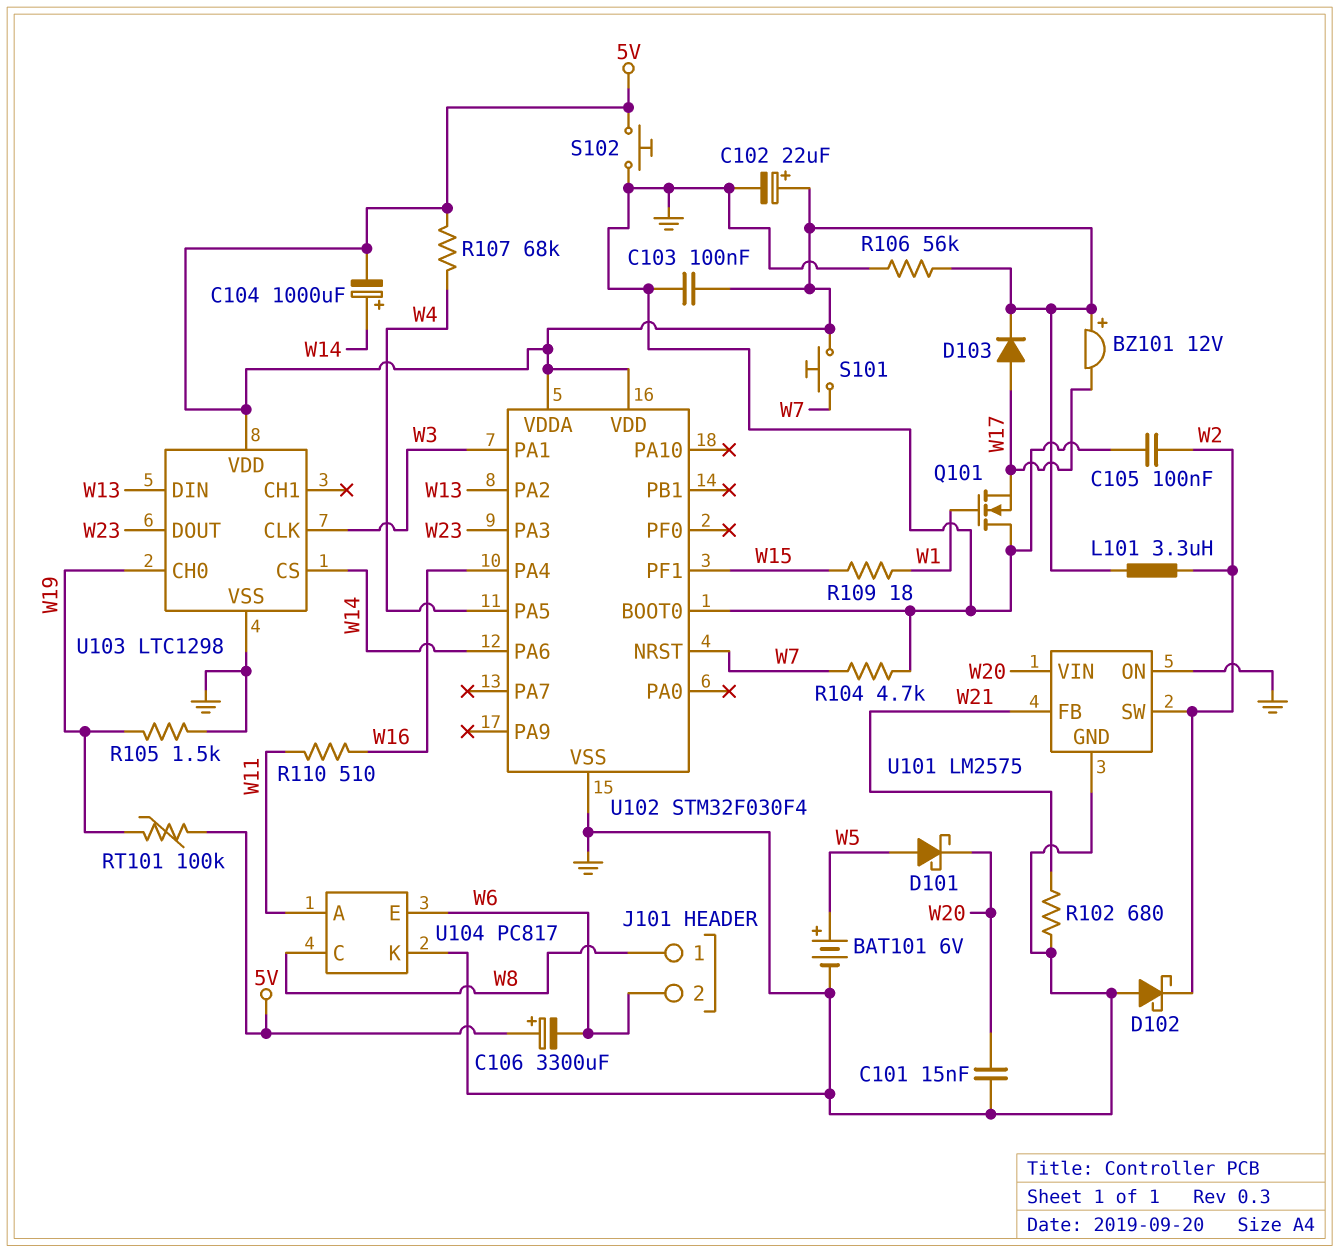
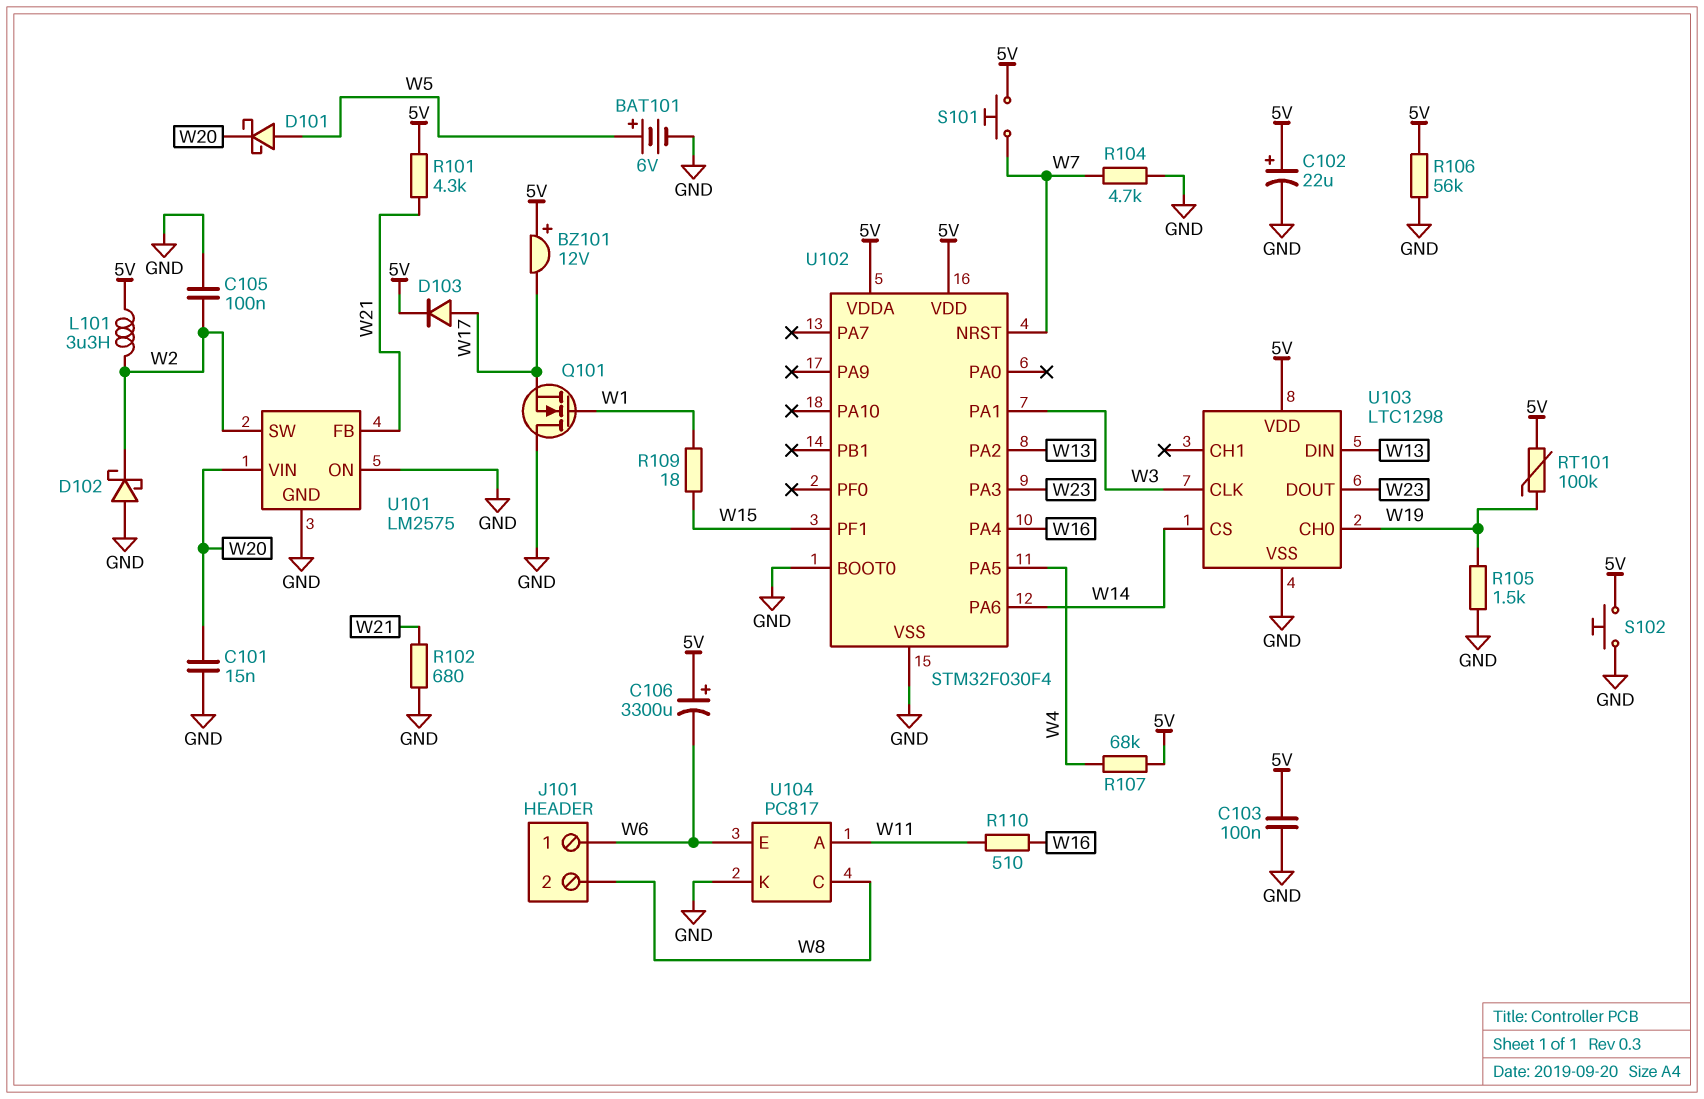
C104: 1000uF (plus W14, minus 5V) -> none
J101 pin 1: W8 -> W6
J101 pin 2: W6 -> W8
R101: none -> 4.3k (5V, W21)

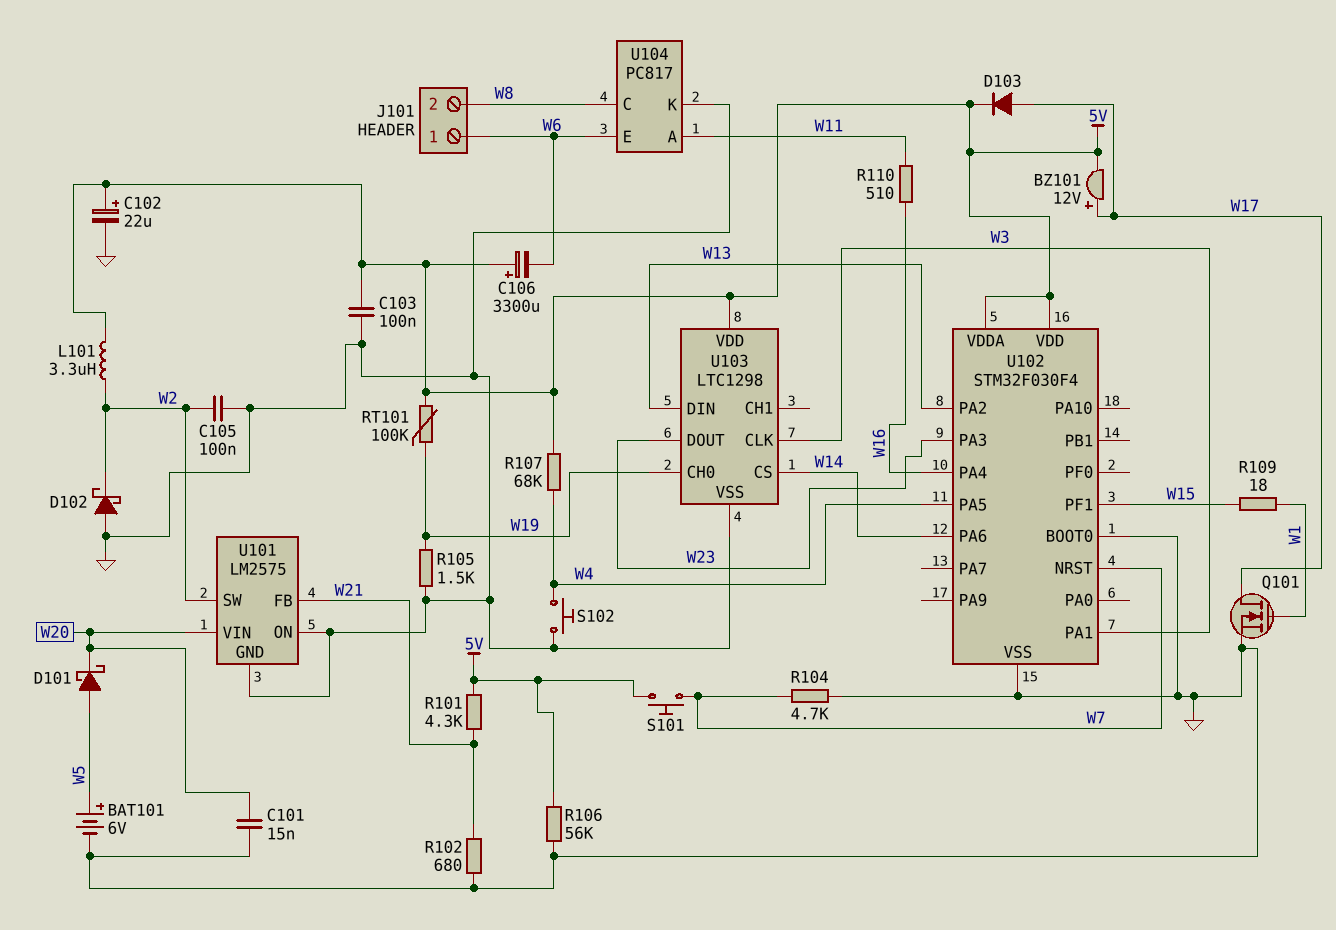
BZ101: buzzer 12V (plus 5V, minus W17) -> buzzer 12V (plus W17, minus 5V)
Q101: NMOS (G W1, D GND, S W17) -> NMOS (G W1, D W17, S GND)
S102: button (5V, GND) -> button (GND, W4)

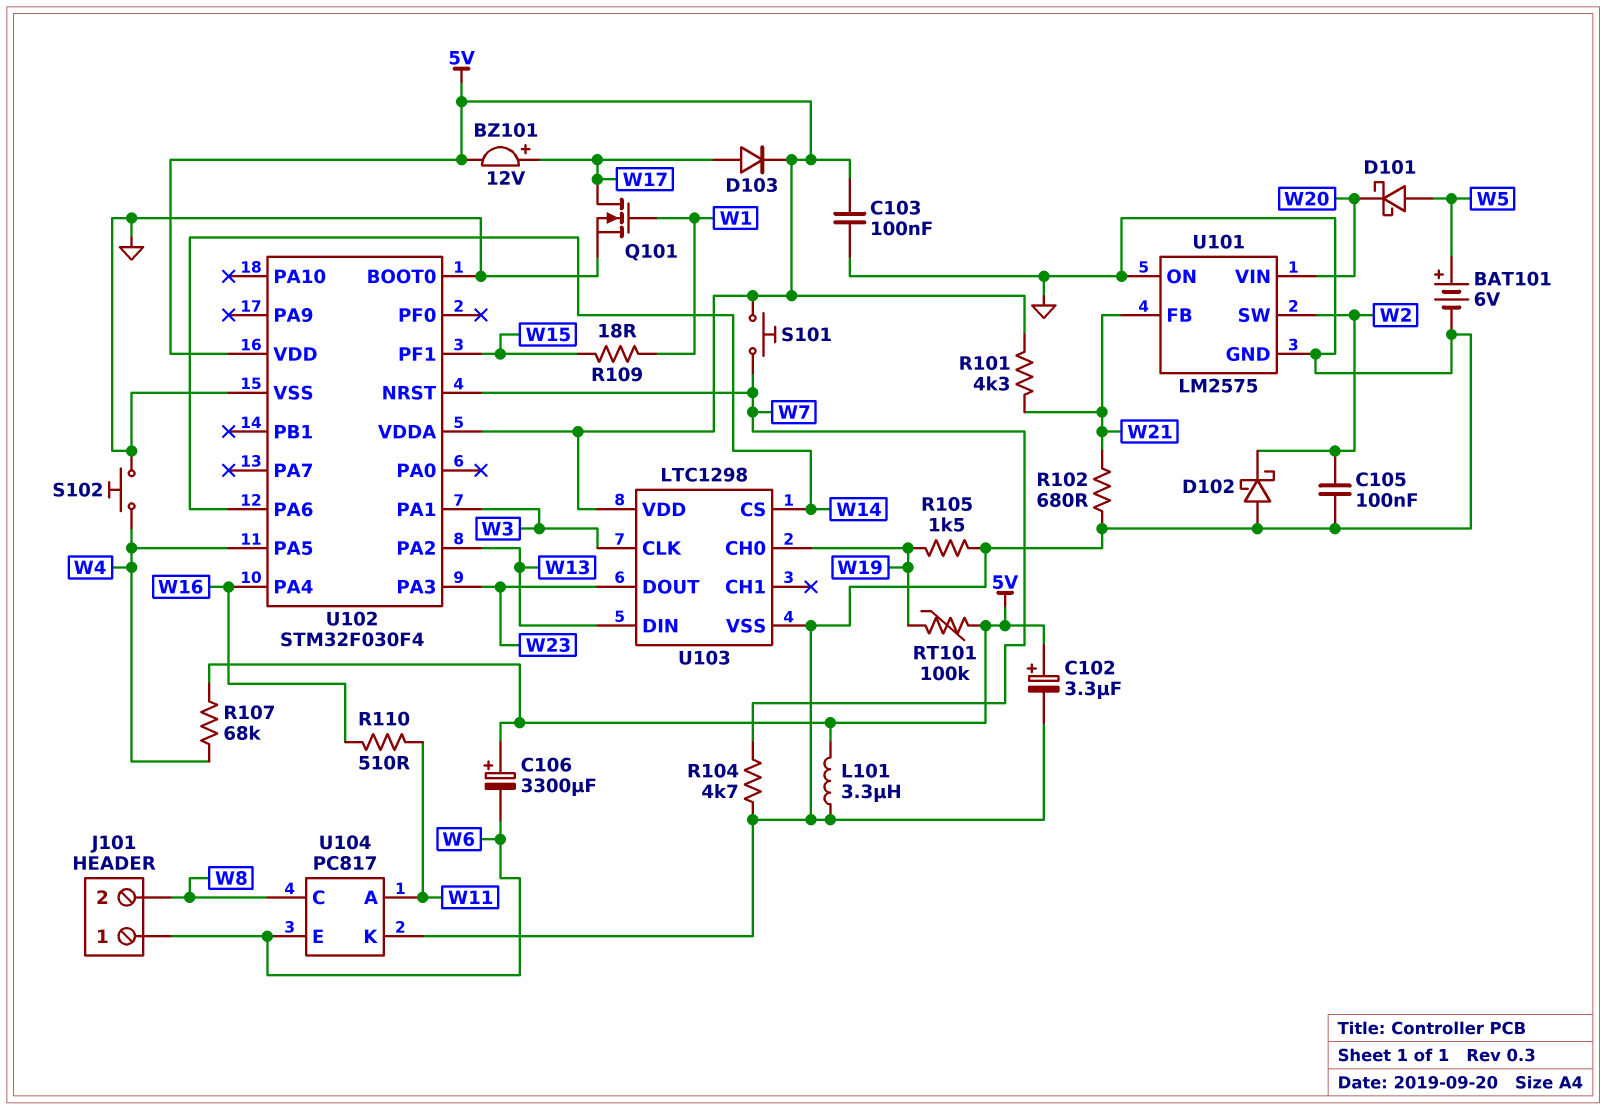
C101: 15nF (GND, W20) -> none
C102: 22uF (plus 5V, minus GND) -> 3.3uF (plus 5V, minus GND)
L101: 3.3uH (5V, W2) -> 3.3uH (5V, GND)
R106: 56k (5V, GND) -> none

